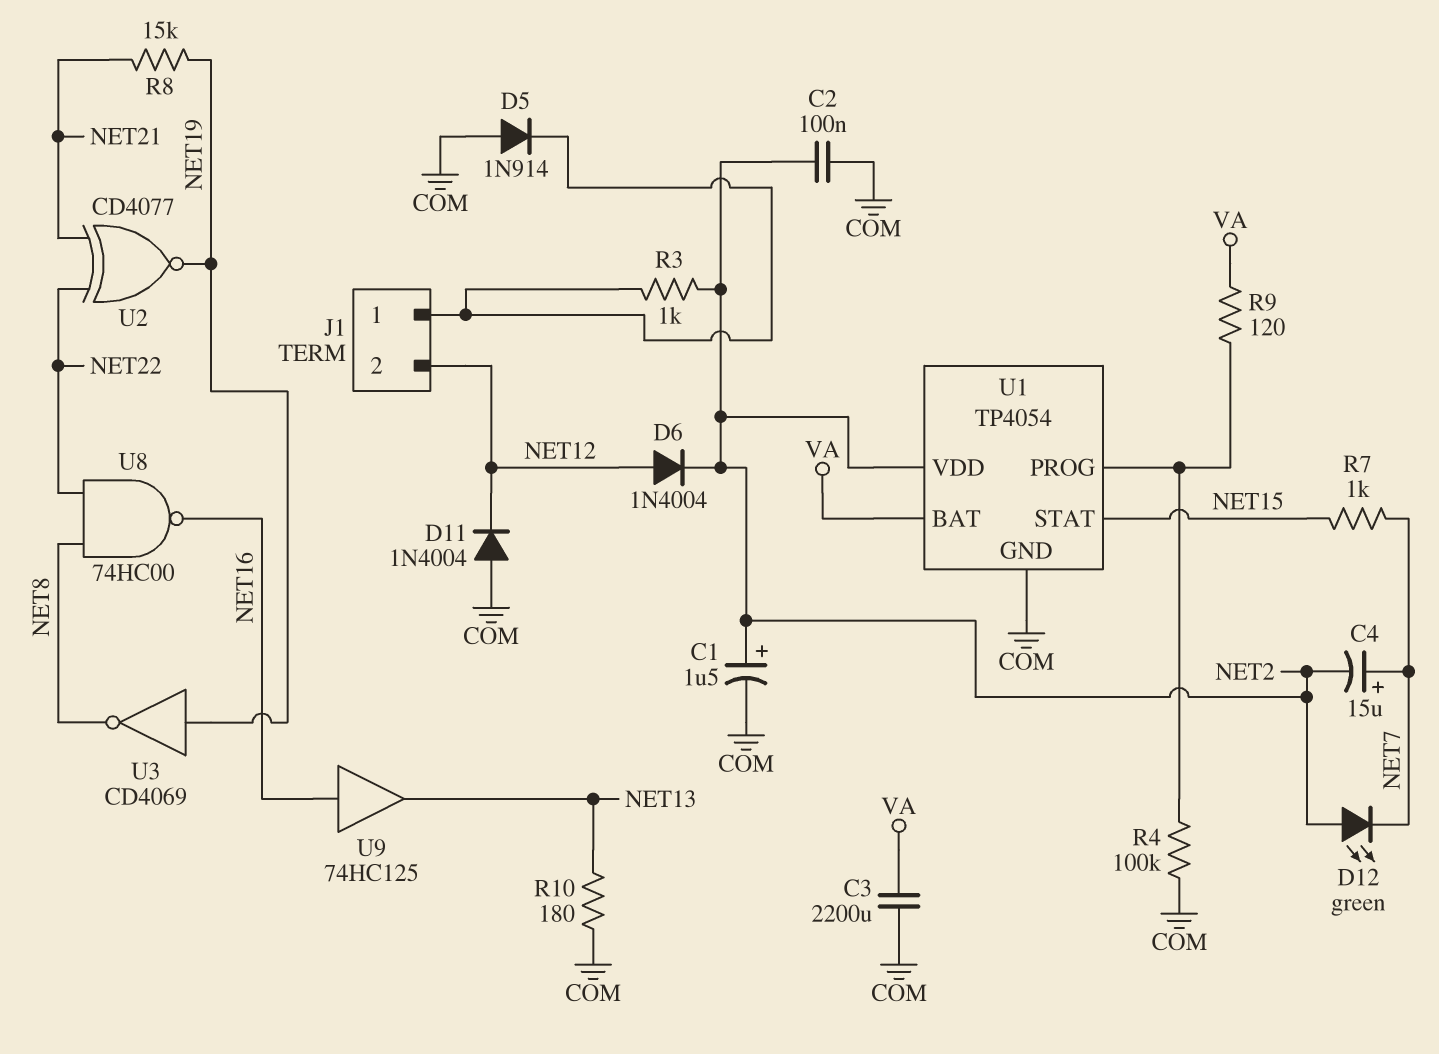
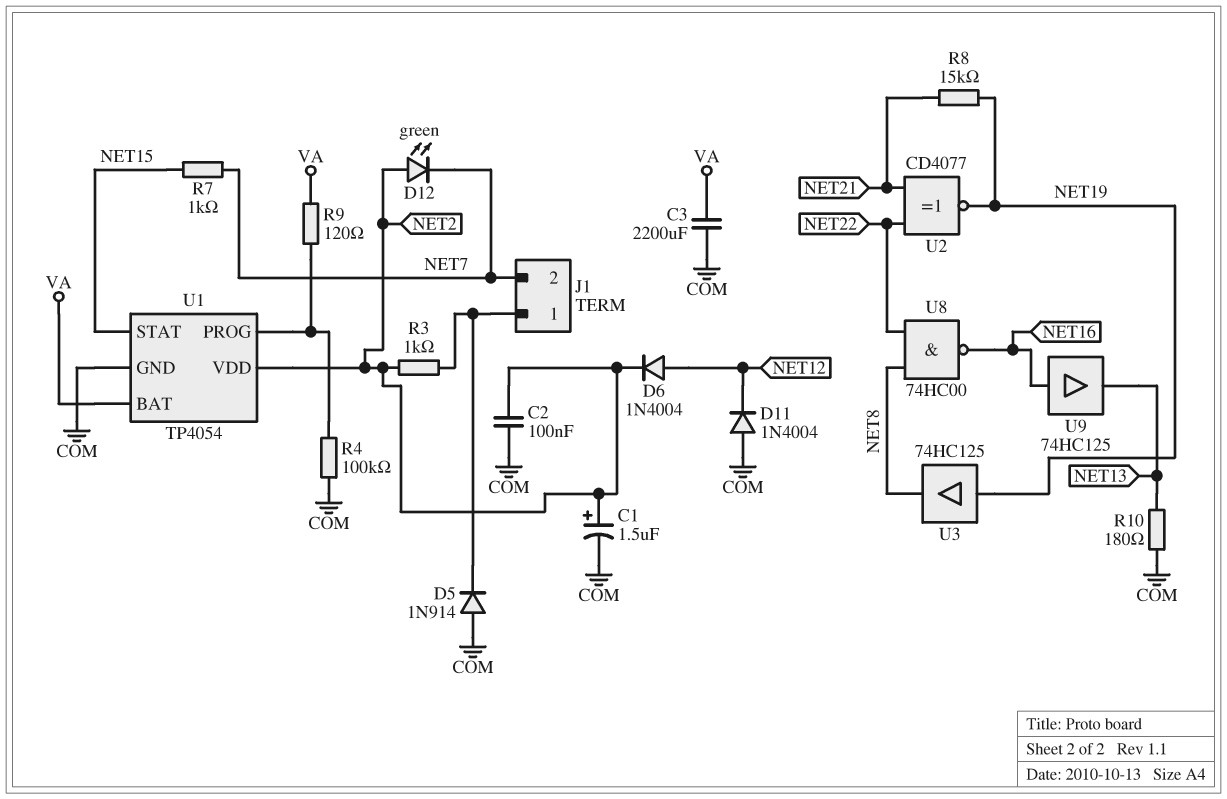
C4: 15uF (plus NET7, minus NET2) -> none
J1 pin 2: NET12 -> NET7
U3: NOT CD4069 (in NET19, out NET8) -> buffer 74HC125 (in NET19, out NET8)

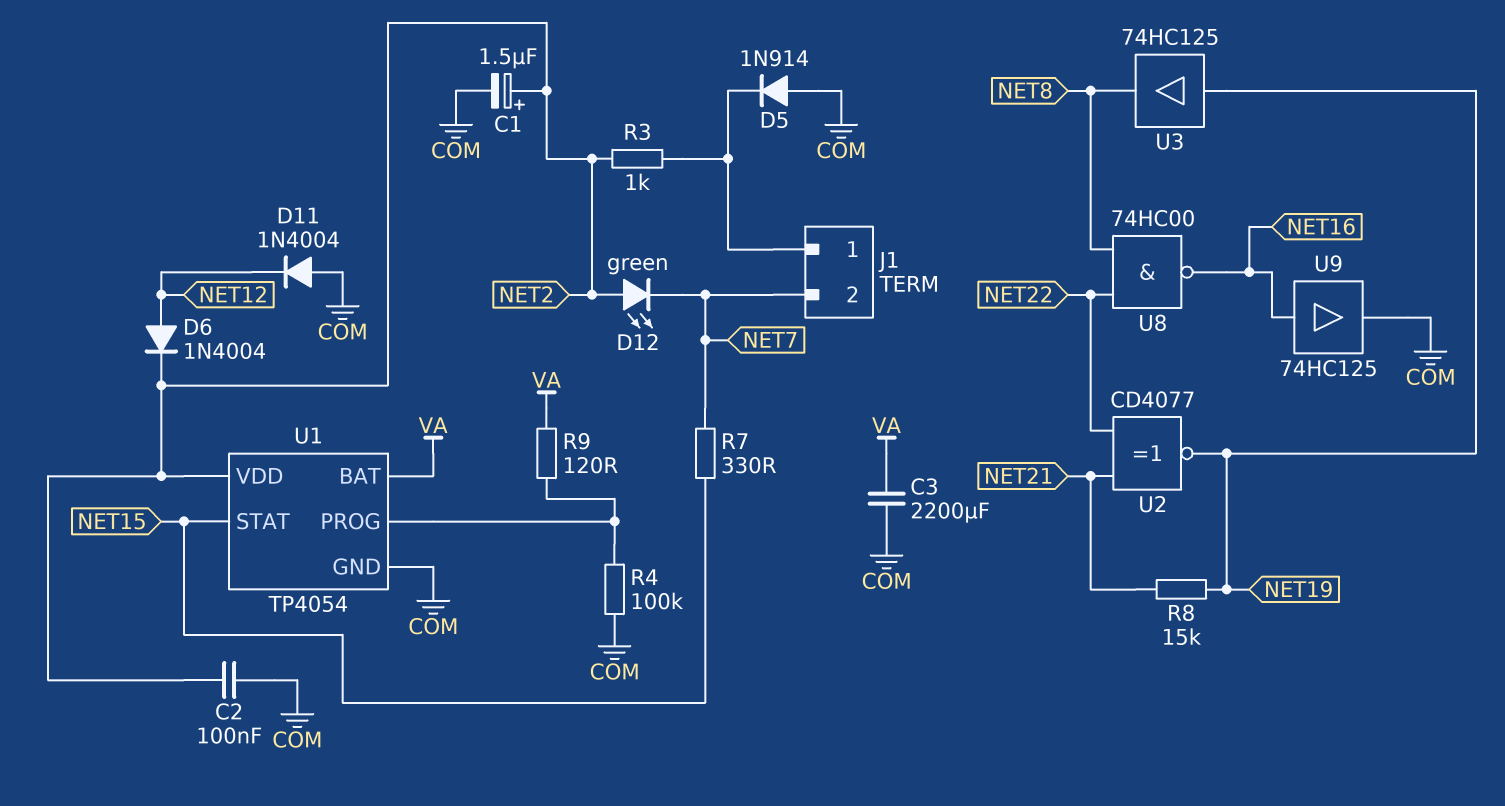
R7: 1k (NET7, NET15) -> 330 (NET7, NET15)
R10: 180 (COM, NET13) -> none
U9: buffer 74HC125 (in NET16, out NET13) -> buffer 74HC125 (in NET16, out COM)

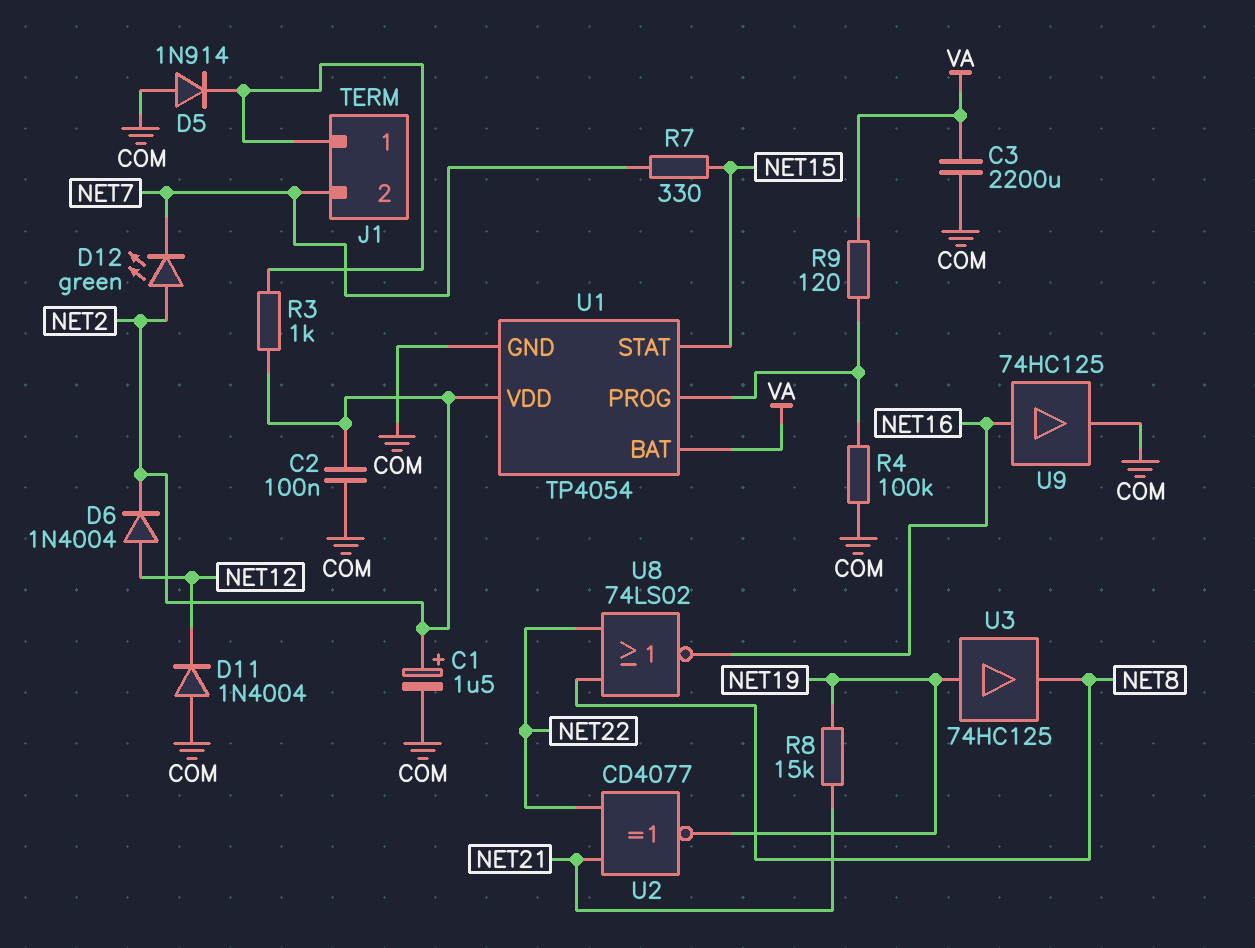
U8: NAND 74HC00 (in NET8, in NET22, out NET16) -> NOR 74LS02 (in NET8, in NET22, out NET16)

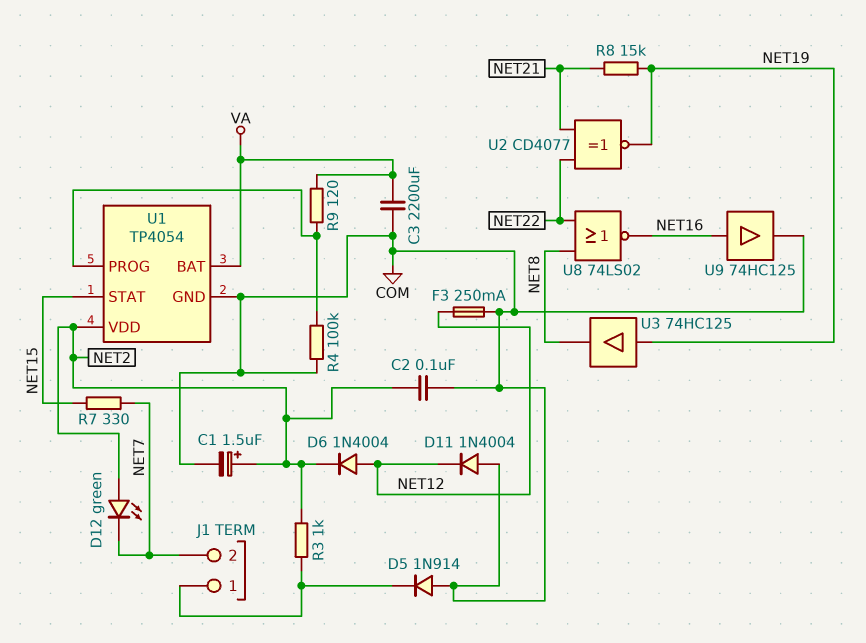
F3: none -> 250mA (COM, NET12)

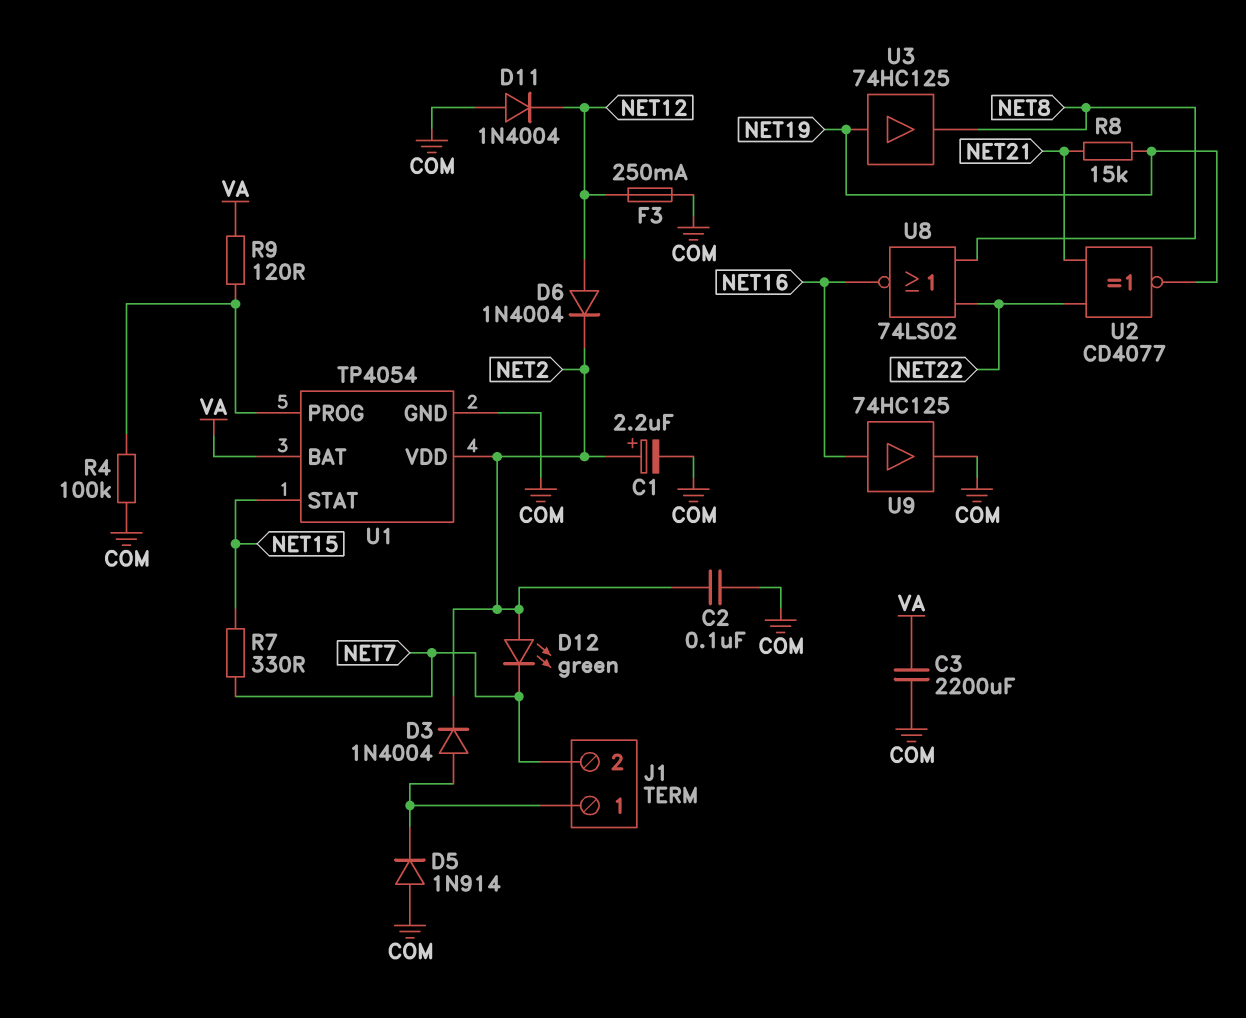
C1: 1.5uF (plus NET2, minus COM) -> 2.2uF (plus NET2, minus COM)
D3: none -> diode 1N4004 (A J1/1, K NET2)
R3: 1k (J1/1, NET2) -> none

